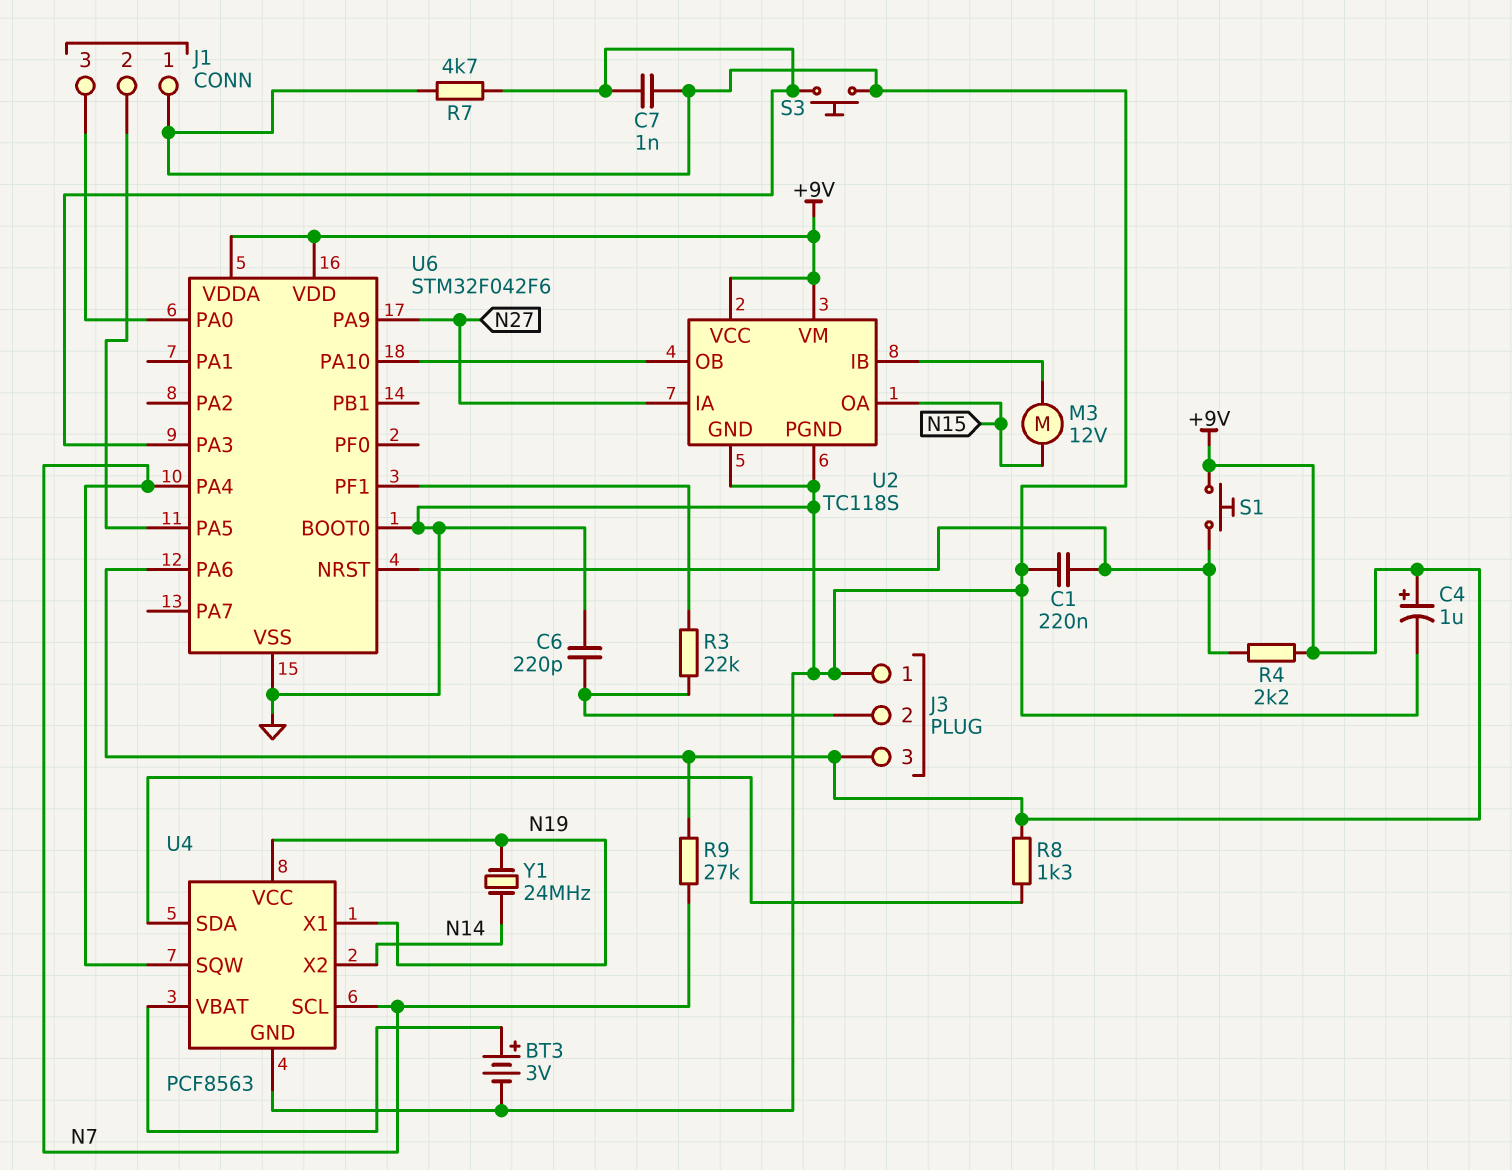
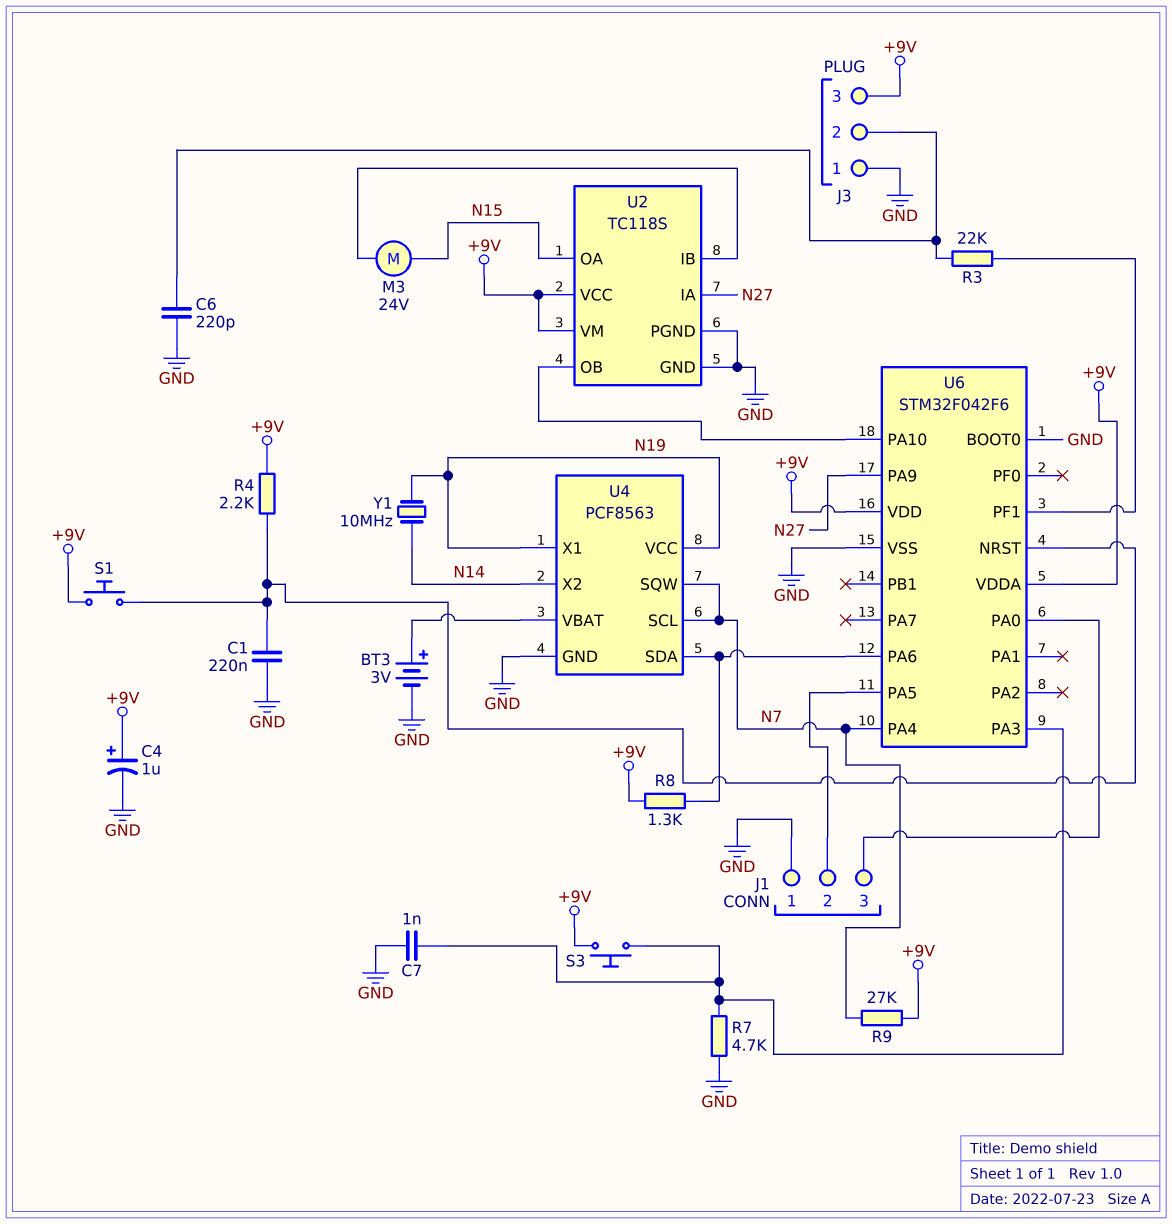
M3: motor 12V (N15, U2/IB) -> motor 24V (N15, U2/IB)
S3: button (GND, U6/PA3) -> button (+9V, U6/PA3)
U6 pin PA6: +9V -> U4/SDA
Y1: 24MHz (N14, N19) -> 10MHz (N14, N19)

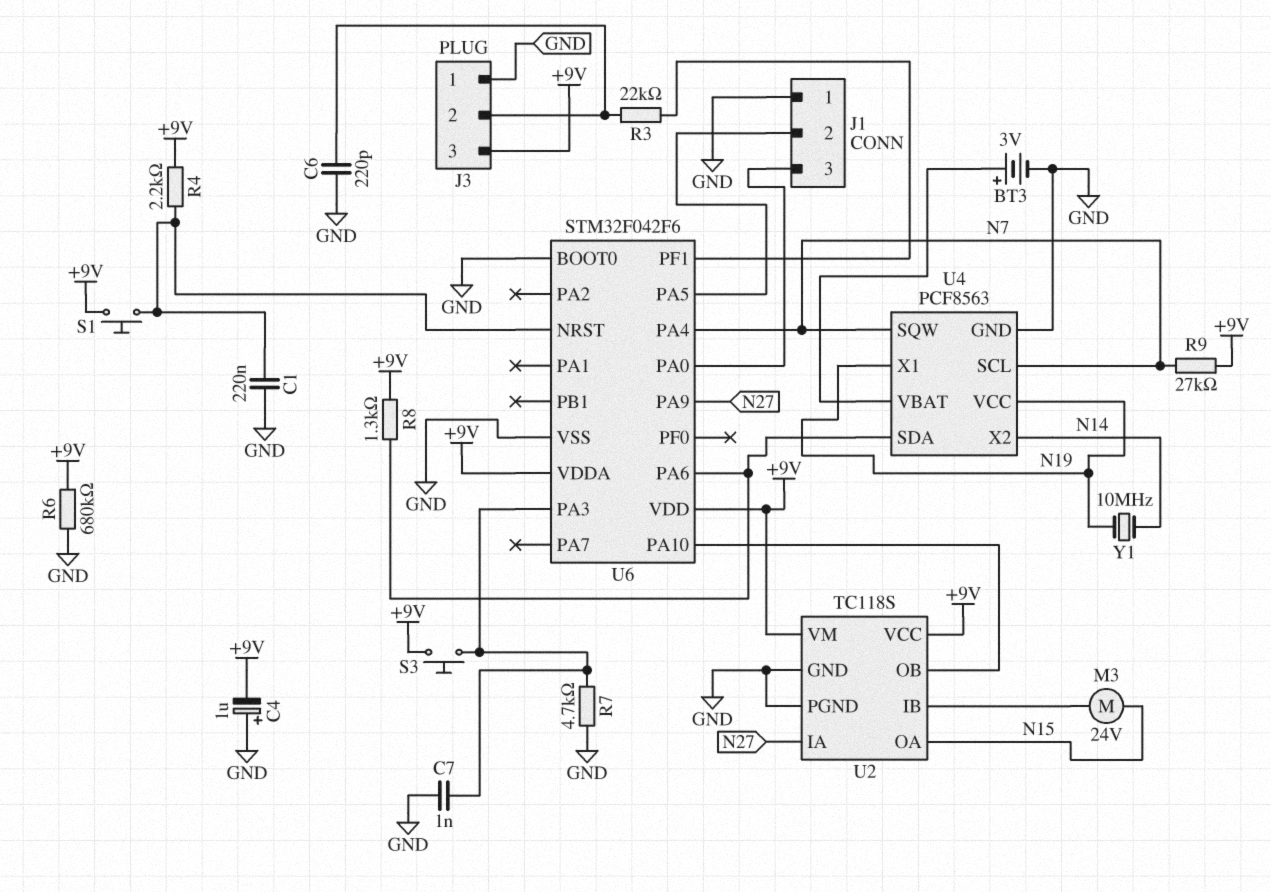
C4: 1uF (plus +9V, minus GND) -> 1uF (plus GND, minus +9V)
R6: none -> 680k (+9V, GND)

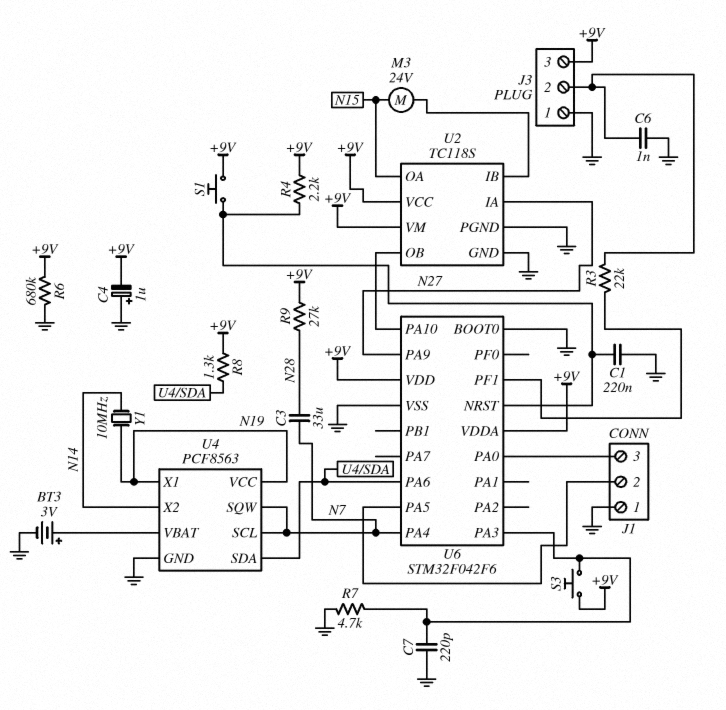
C3: none -> 33uF (N7, N28)
C6: 220pF (GND, J3/2) -> 1nF (GND, J3/2)
C7: 1nF (GND, U6/PA3) -> 220pF (GND, U6/PA3)
R9: 27k (+9V, N7) -> 27k (+9V, N28)

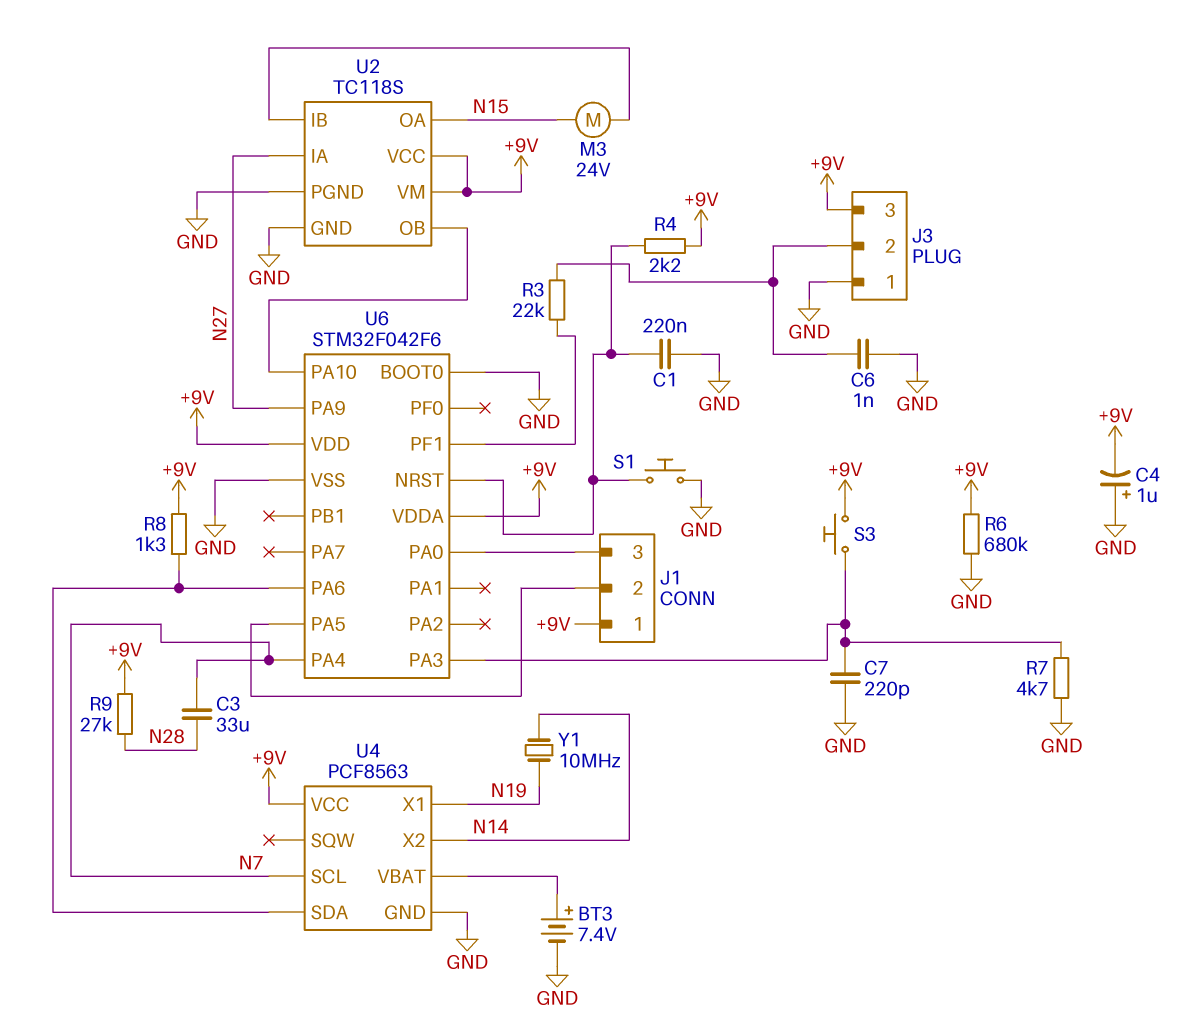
BT3: 3V (plus U4/VBAT, minus GND) -> 7.4V (plus U4/VBAT, minus GND)
J1 pin 1: GND -> +9V
S1: button (+9V, U6/NRST) -> button (GND, U6/NRST)
U4 pin SQW: N7 -> none
U4 pin VCC: N19 -> +9V

